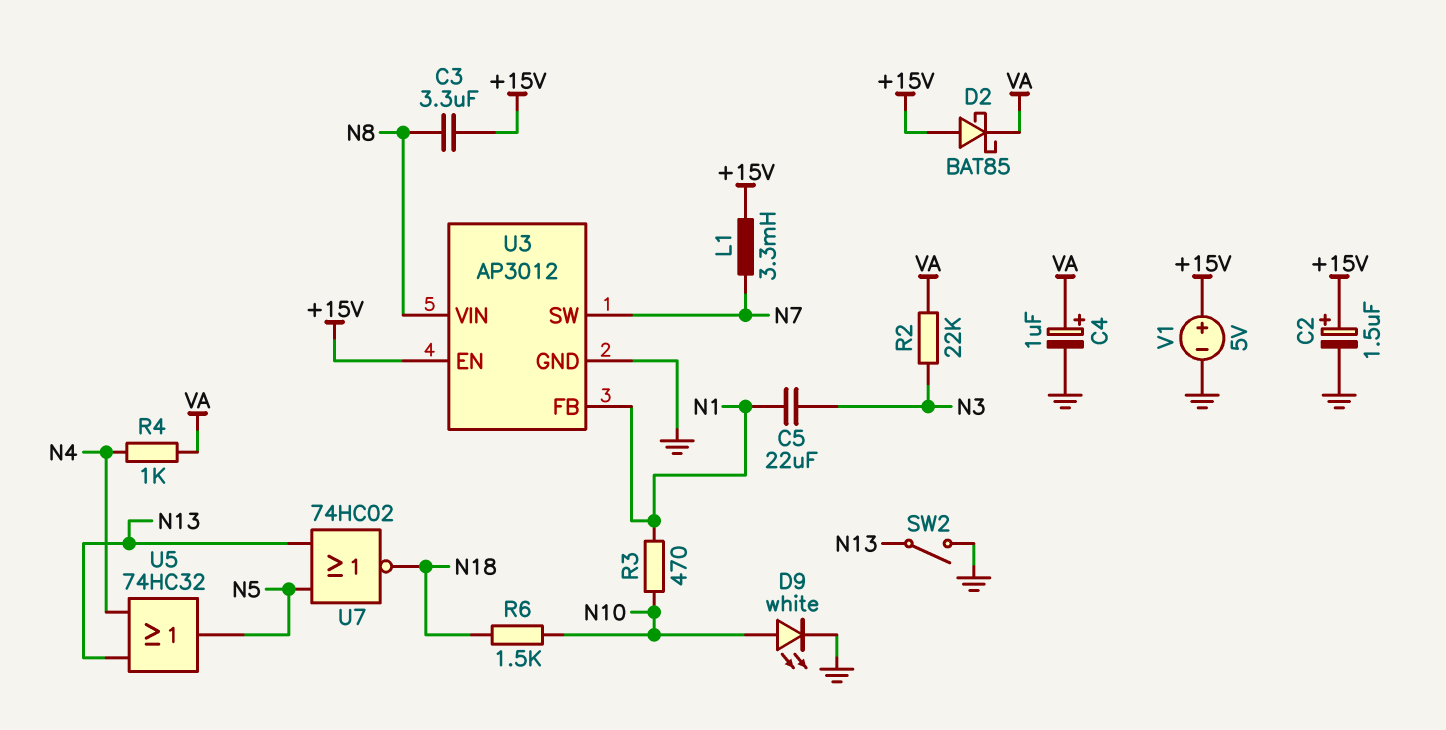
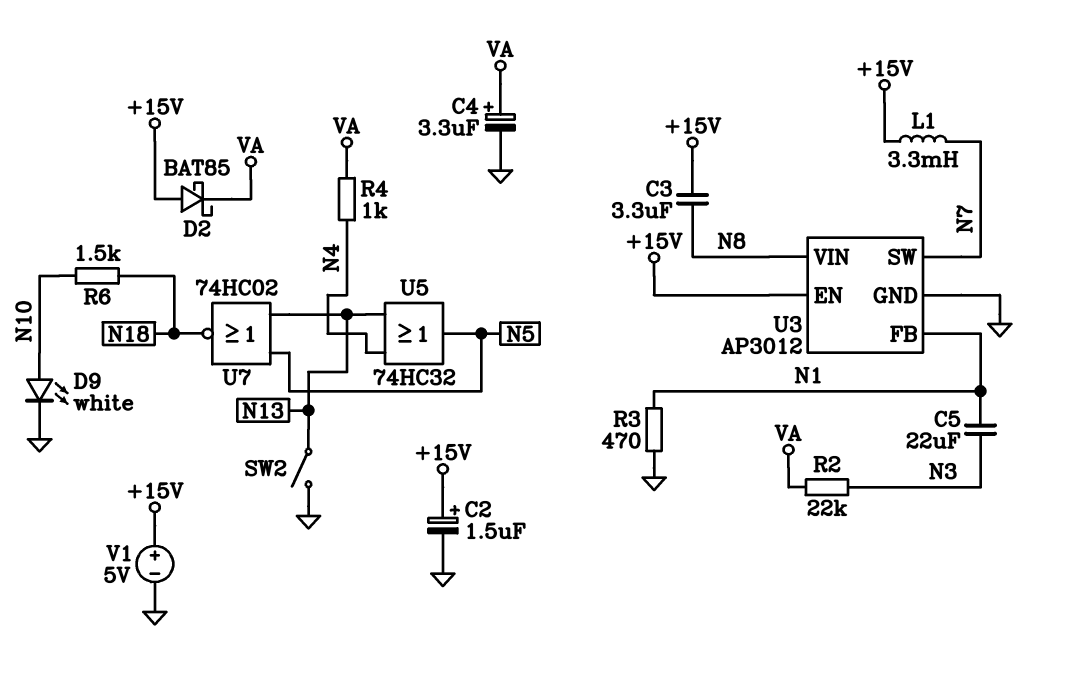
C4: 1uF (plus VA, minus GND) -> 3.3uF (plus VA, minus GND)
R3: 470 (N1, N10) -> 470 (GND, N1)

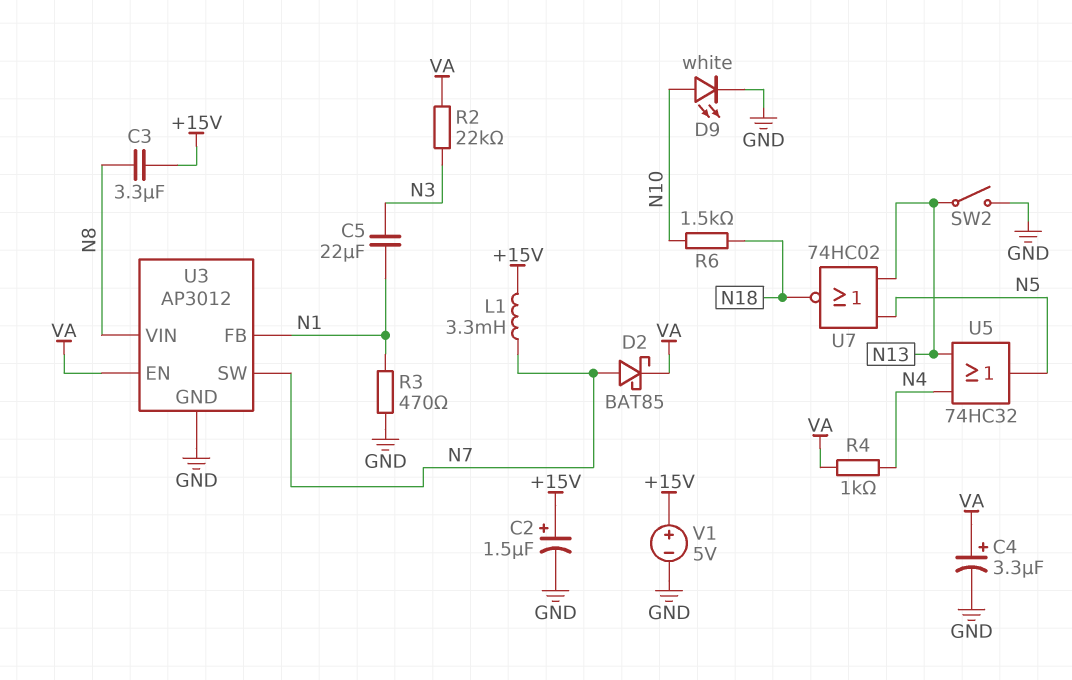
D2: schottky BAT85 (A +15V, K VA) -> schottky BAT85 (A N7, K VA)
U3 pin EN: +15V -> VA

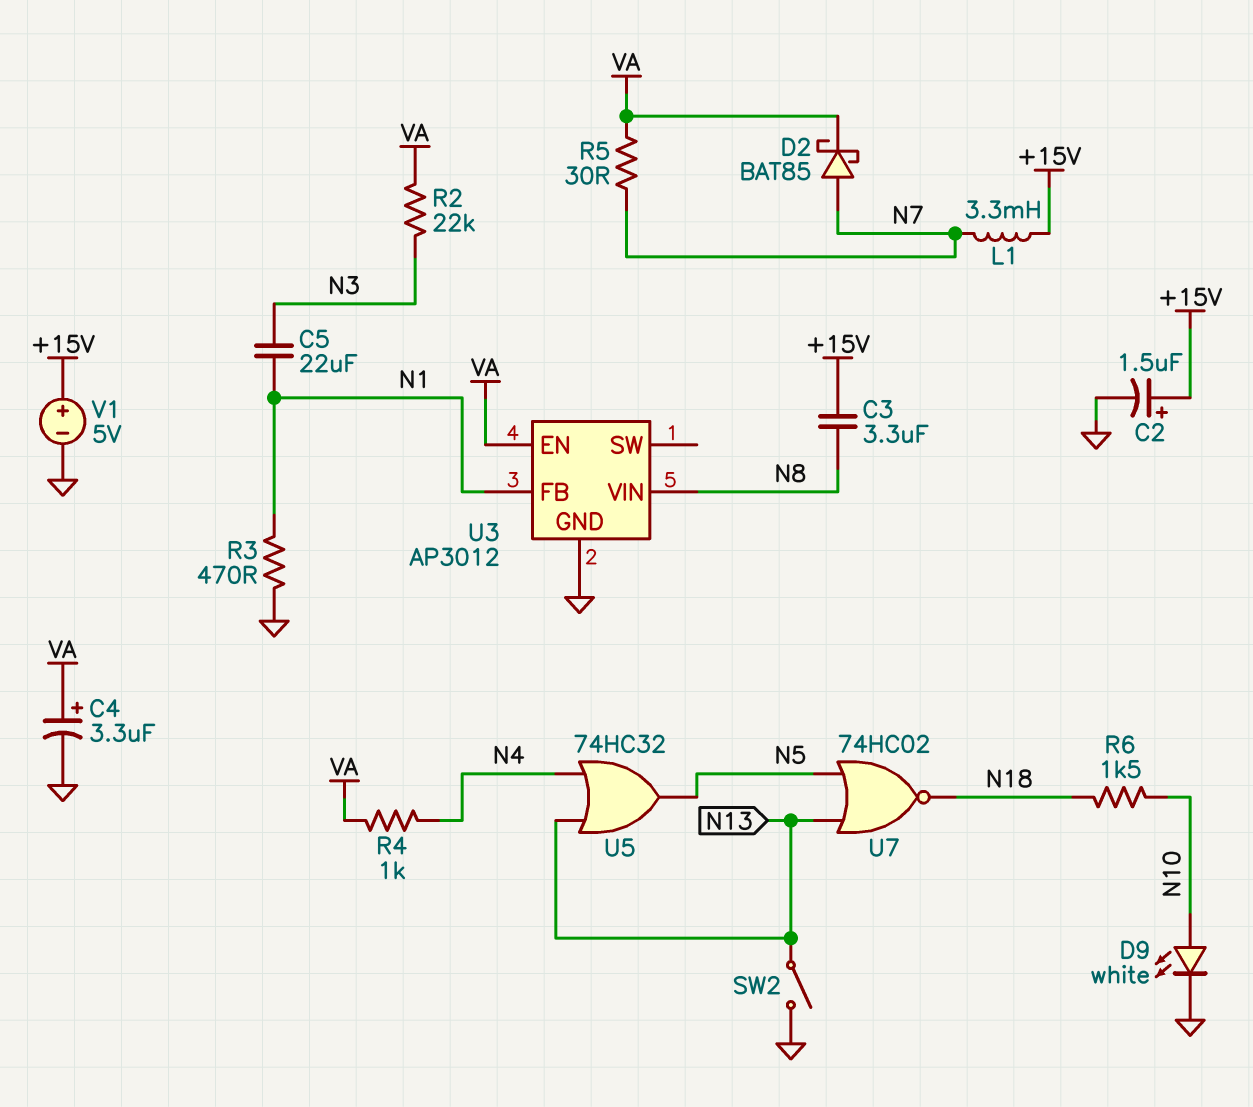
R5: none -> 30 (N7, VA)
U3 pin SW: N7 -> none

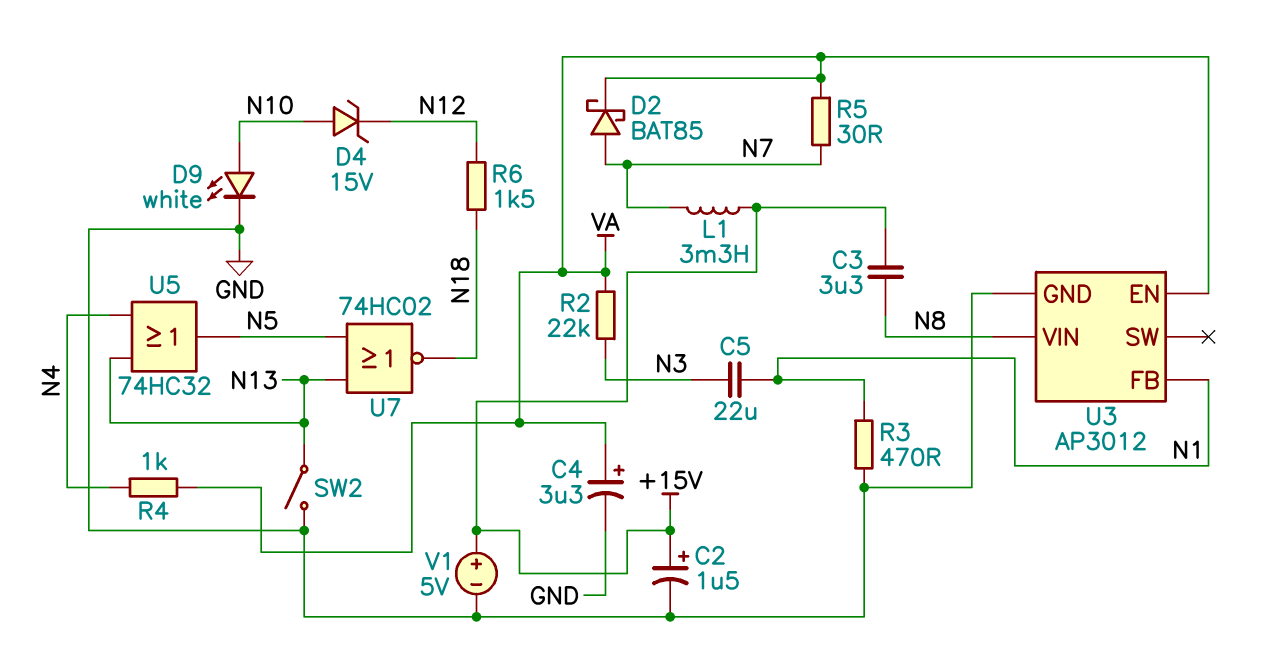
D4: none -> zener 15V (A N10, K N12)
R6: 1.5k (N10, N18) -> 1.5k (N12, N18)

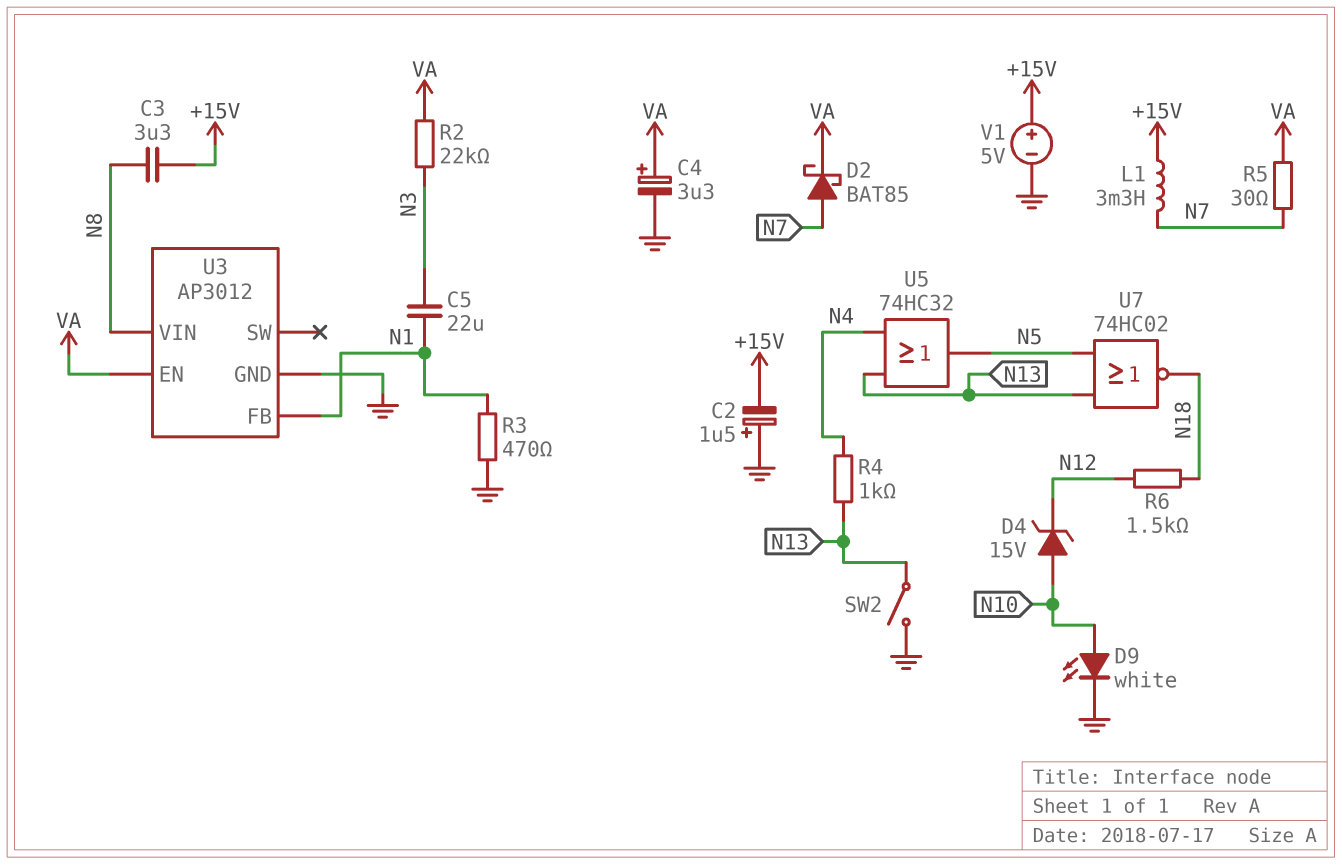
C2: 1.5uF (plus +15V, minus GND) -> 1.5uF (plus GND, minus +15V)
R4: 1k (N4, VA) -> 1k (N4, N13)

